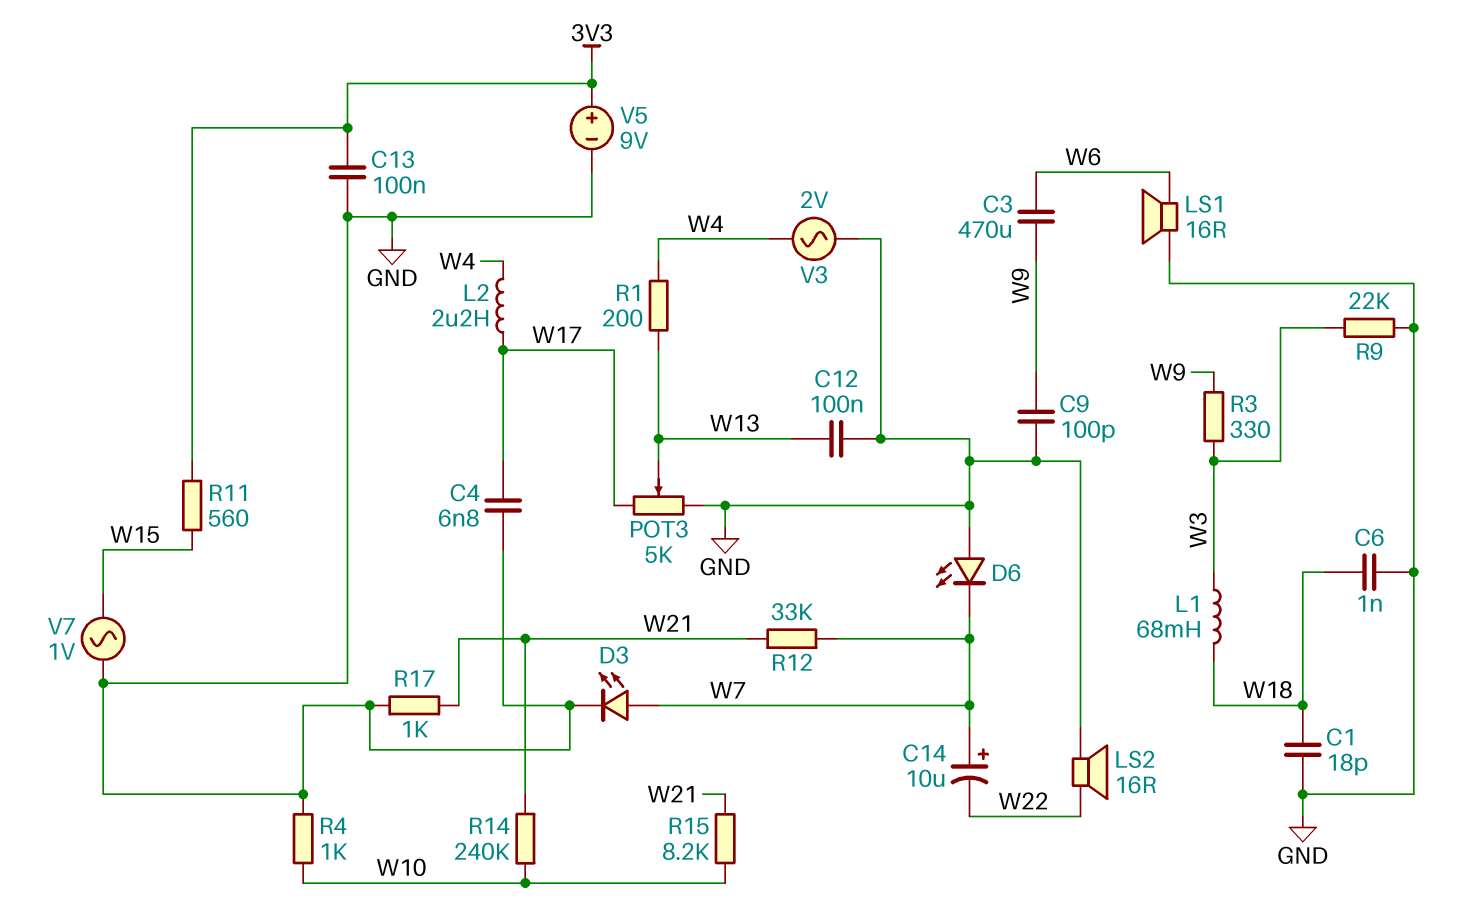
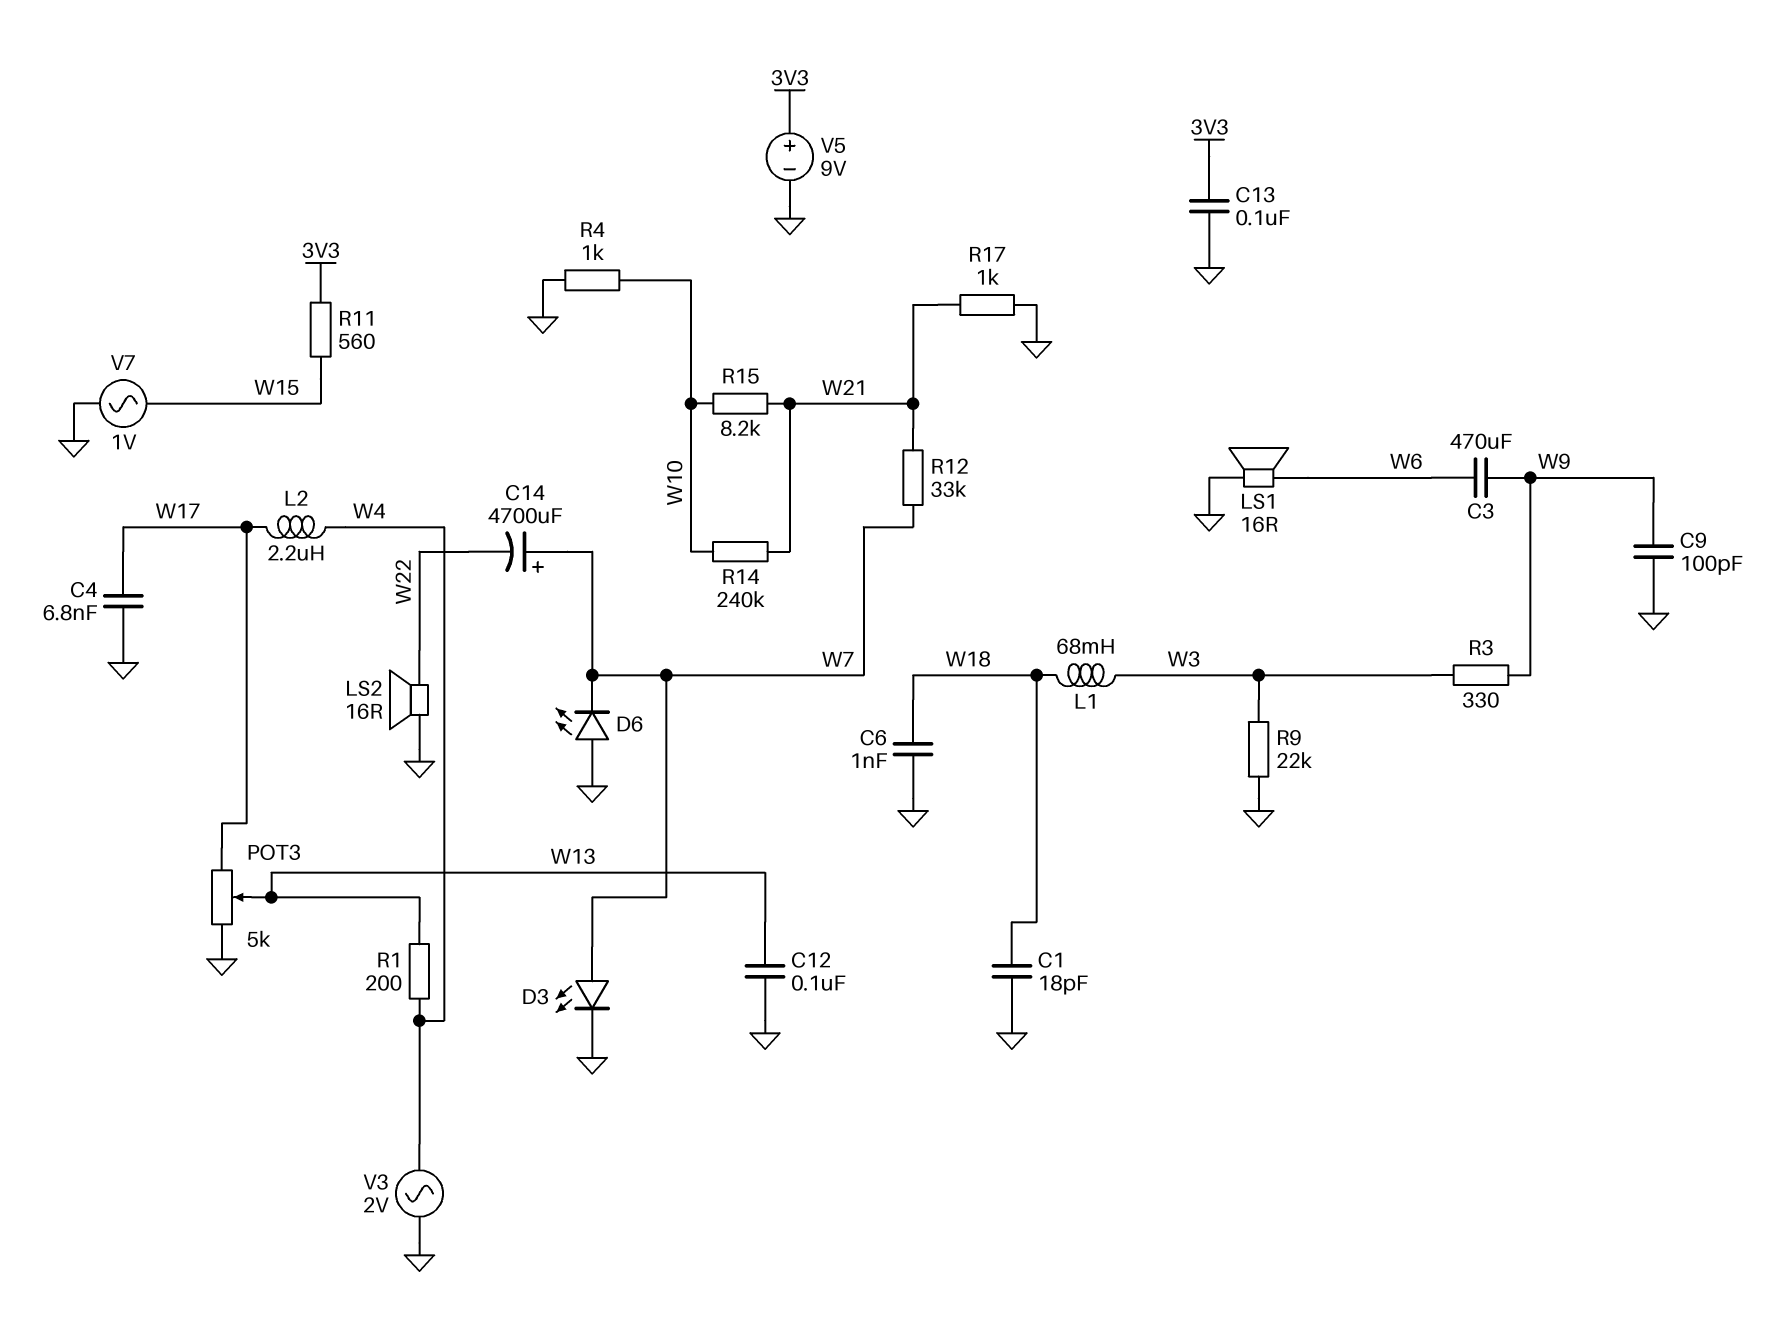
C14: 10uF (plus W7, minus W22) -> 4700uF (plus W7, minus W22)

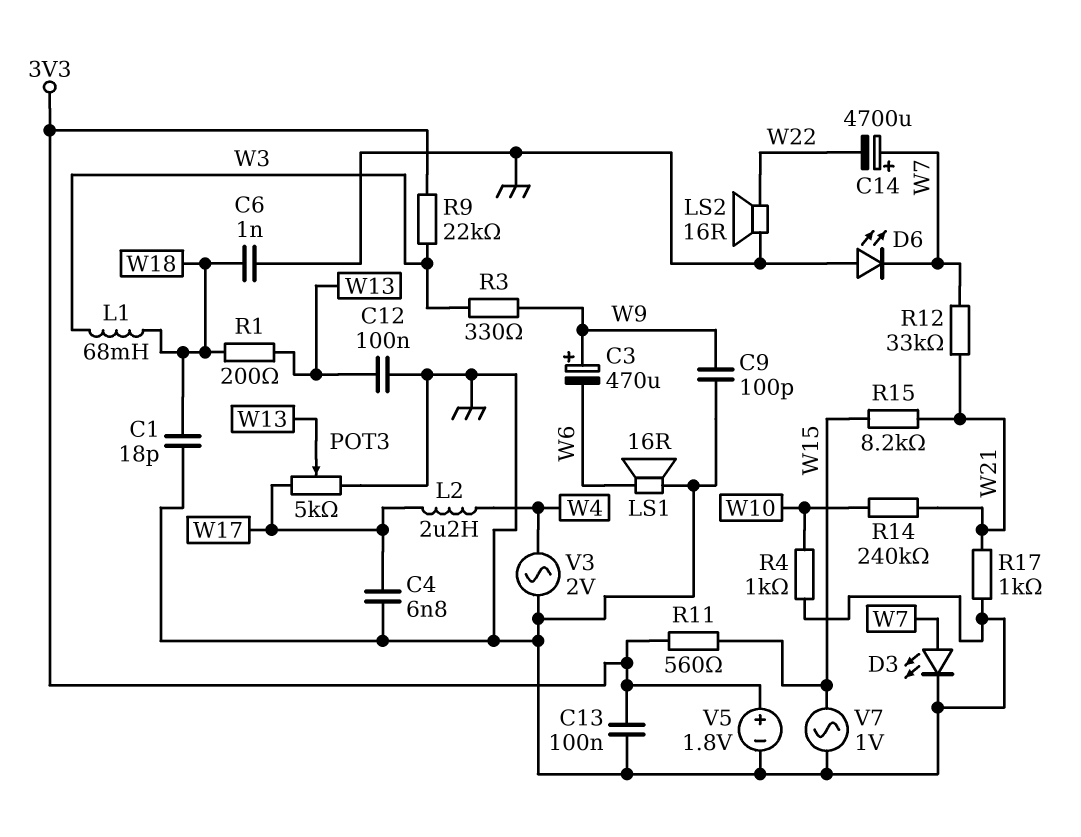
C3: 470uF (W6, W9) -> 470uF (plus W9, minus W6)
R1: 200 (W4, W13) -> 200 (W13, W18)
R9: 22k (GND, W3) -> 22k (3V3, W3)
R15: 8.2k (W10, W21) -> 8.2k (W15, W21)
V5: 9V (plus 3V3, minus GND) -> 1.8V (plus 3V3, minus GND)

